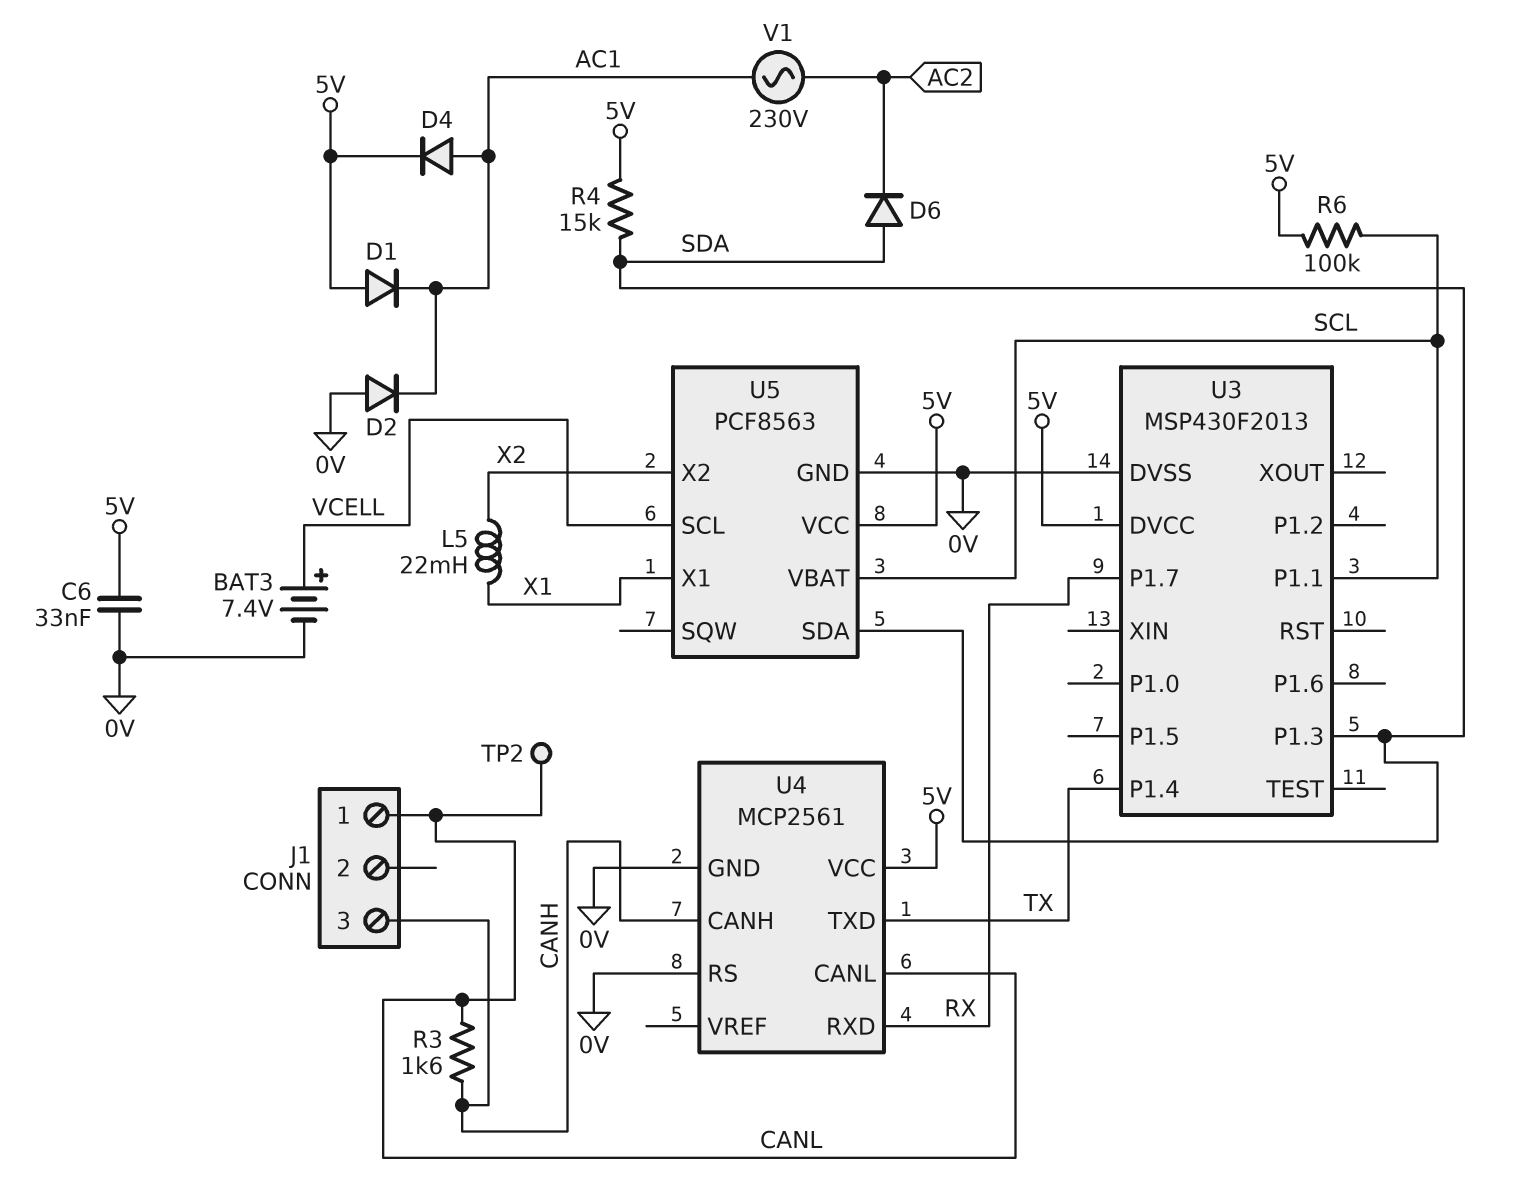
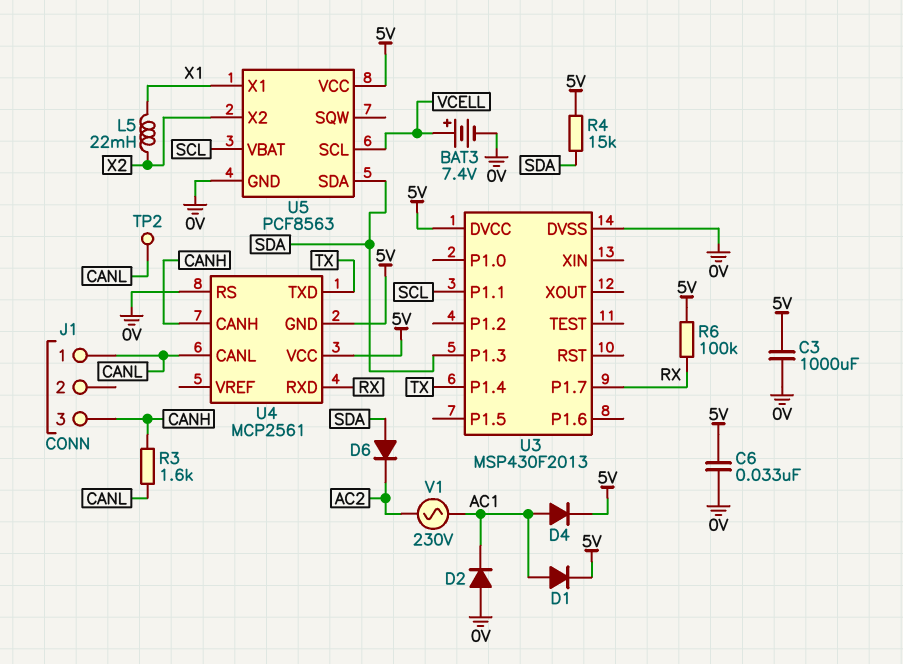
C3: none -> 1000uF (0V, 5V)
D1: diode (A 5V, K AC1) -> diode (A AC1, K 5V)
R6: 100k (5V, SCL) -> 100k (5V, RX)
U4 pin GND: 0V -> 5V

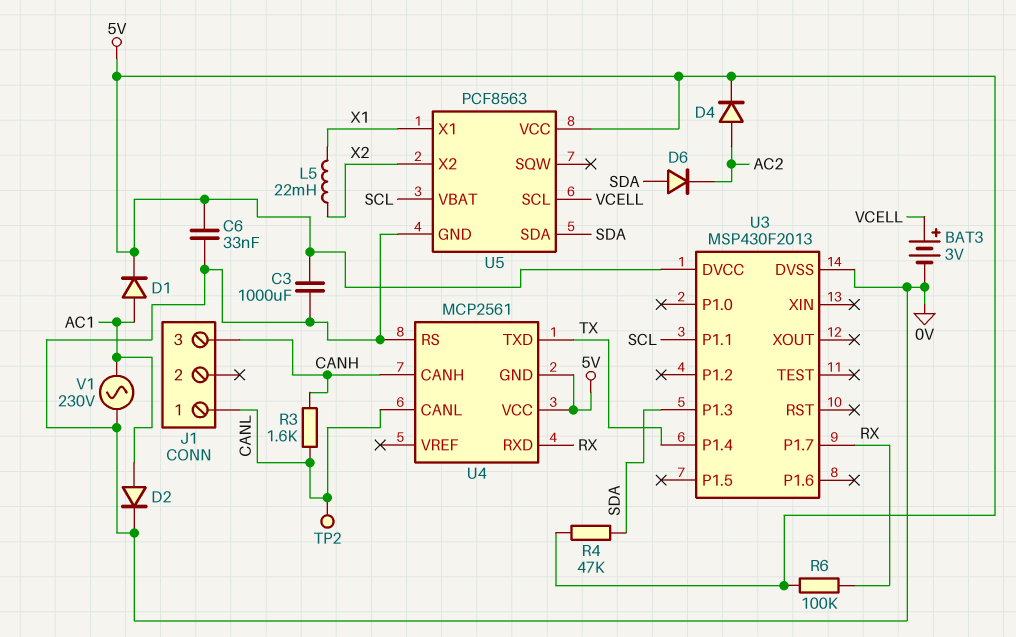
BAT3: 7.4V (plus VCELL, minus 0V) -> 3V (plus VCELL, minus 0V)
D2: diode (A 0V, K AC1) -> diode (A AC1, K 0V)
D4: diode (A AC1, K 5V) -> diode (A AC2, K 5V)
R4: 15k (5V, SDA) -> 47k (5V, SDA)
V1: AC 230V (AC1, AC2) -> AC 230V (0V, AC1)

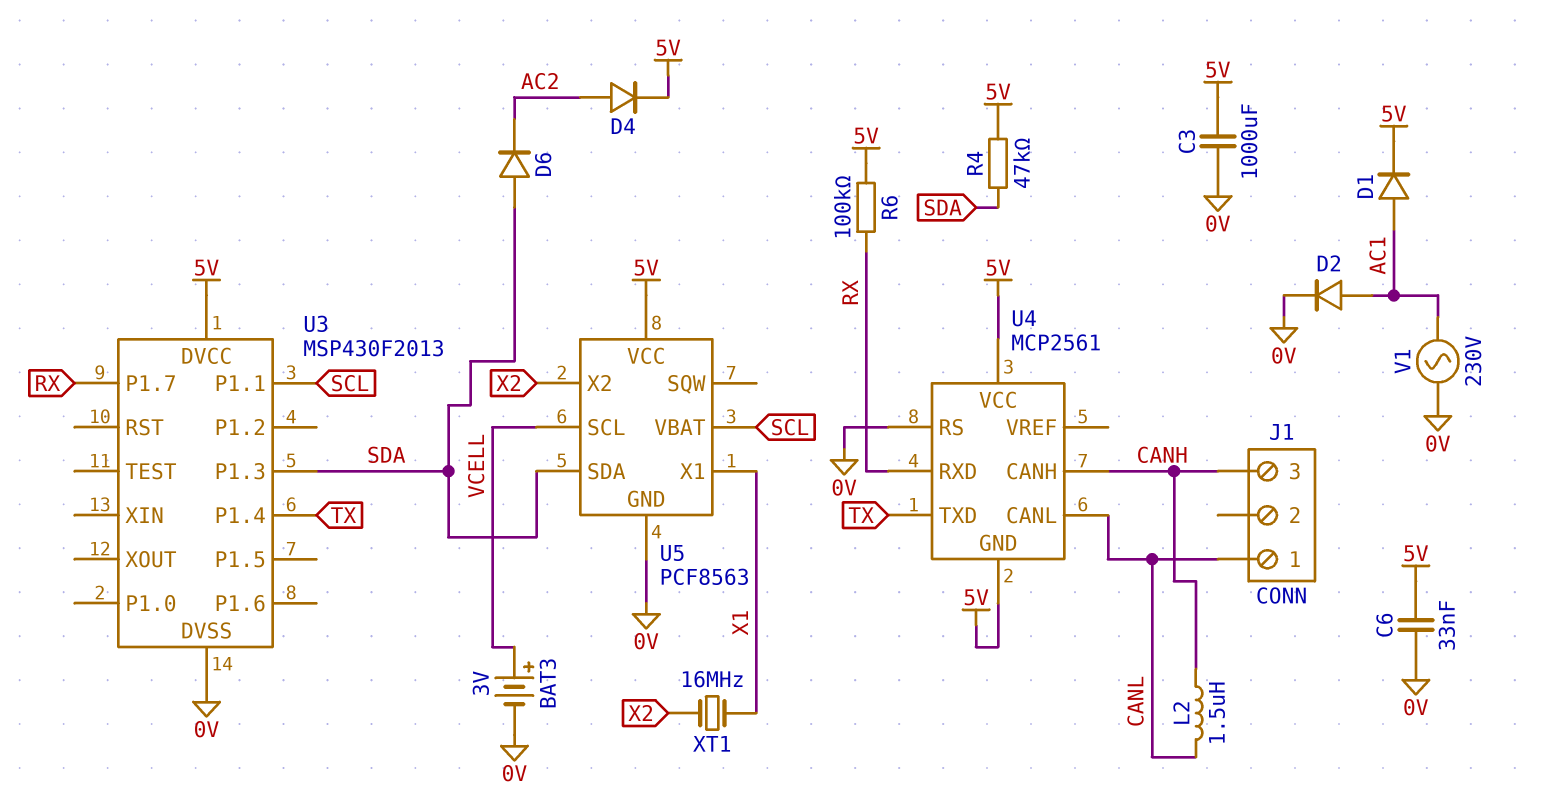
L2: none -> 1.5uH (CANH, CANL)
L5: 22mH (X1, X2) -> none
R3: 1.6k (CANH, CANL) -> none
TP2: test point (CANL) -> none
XT1: none -> 16MHz (X1, X2)

